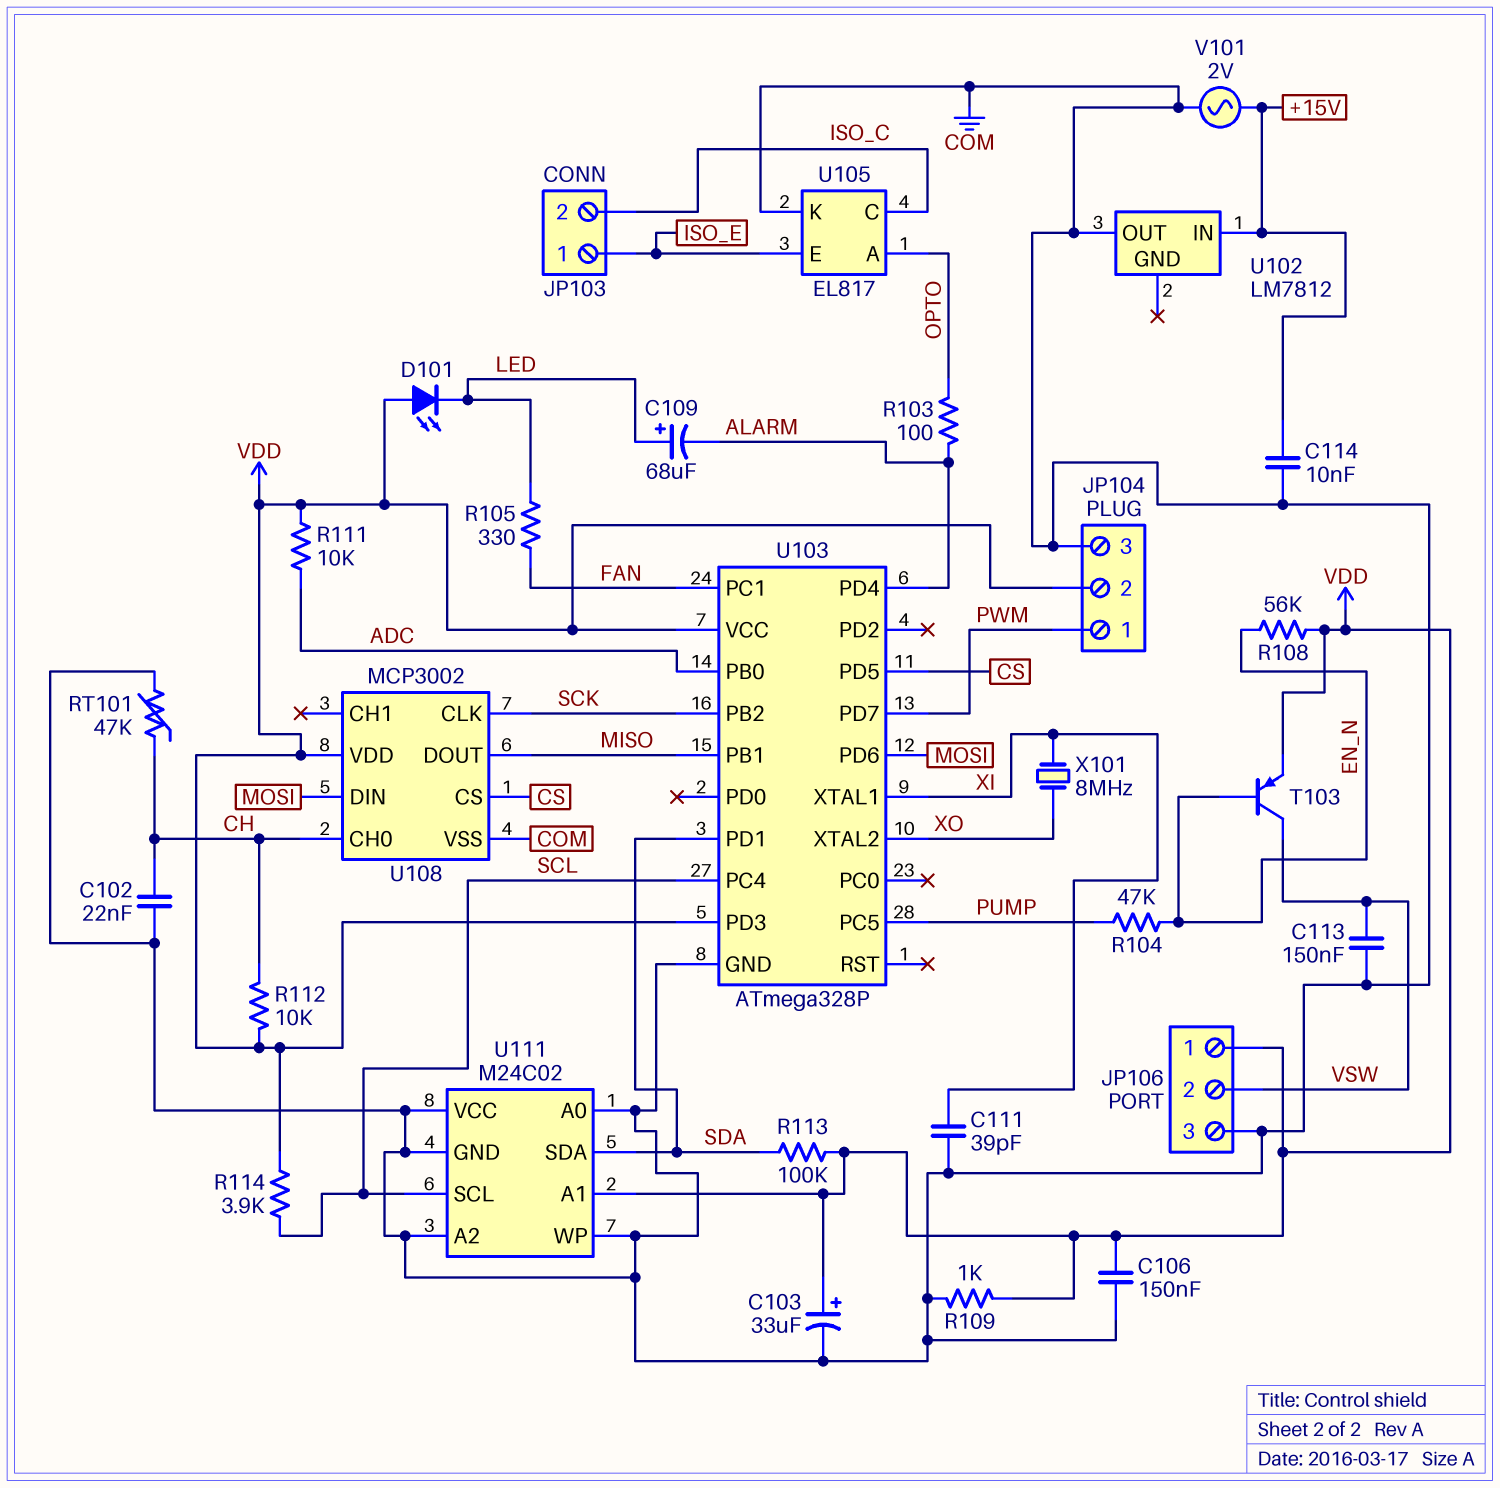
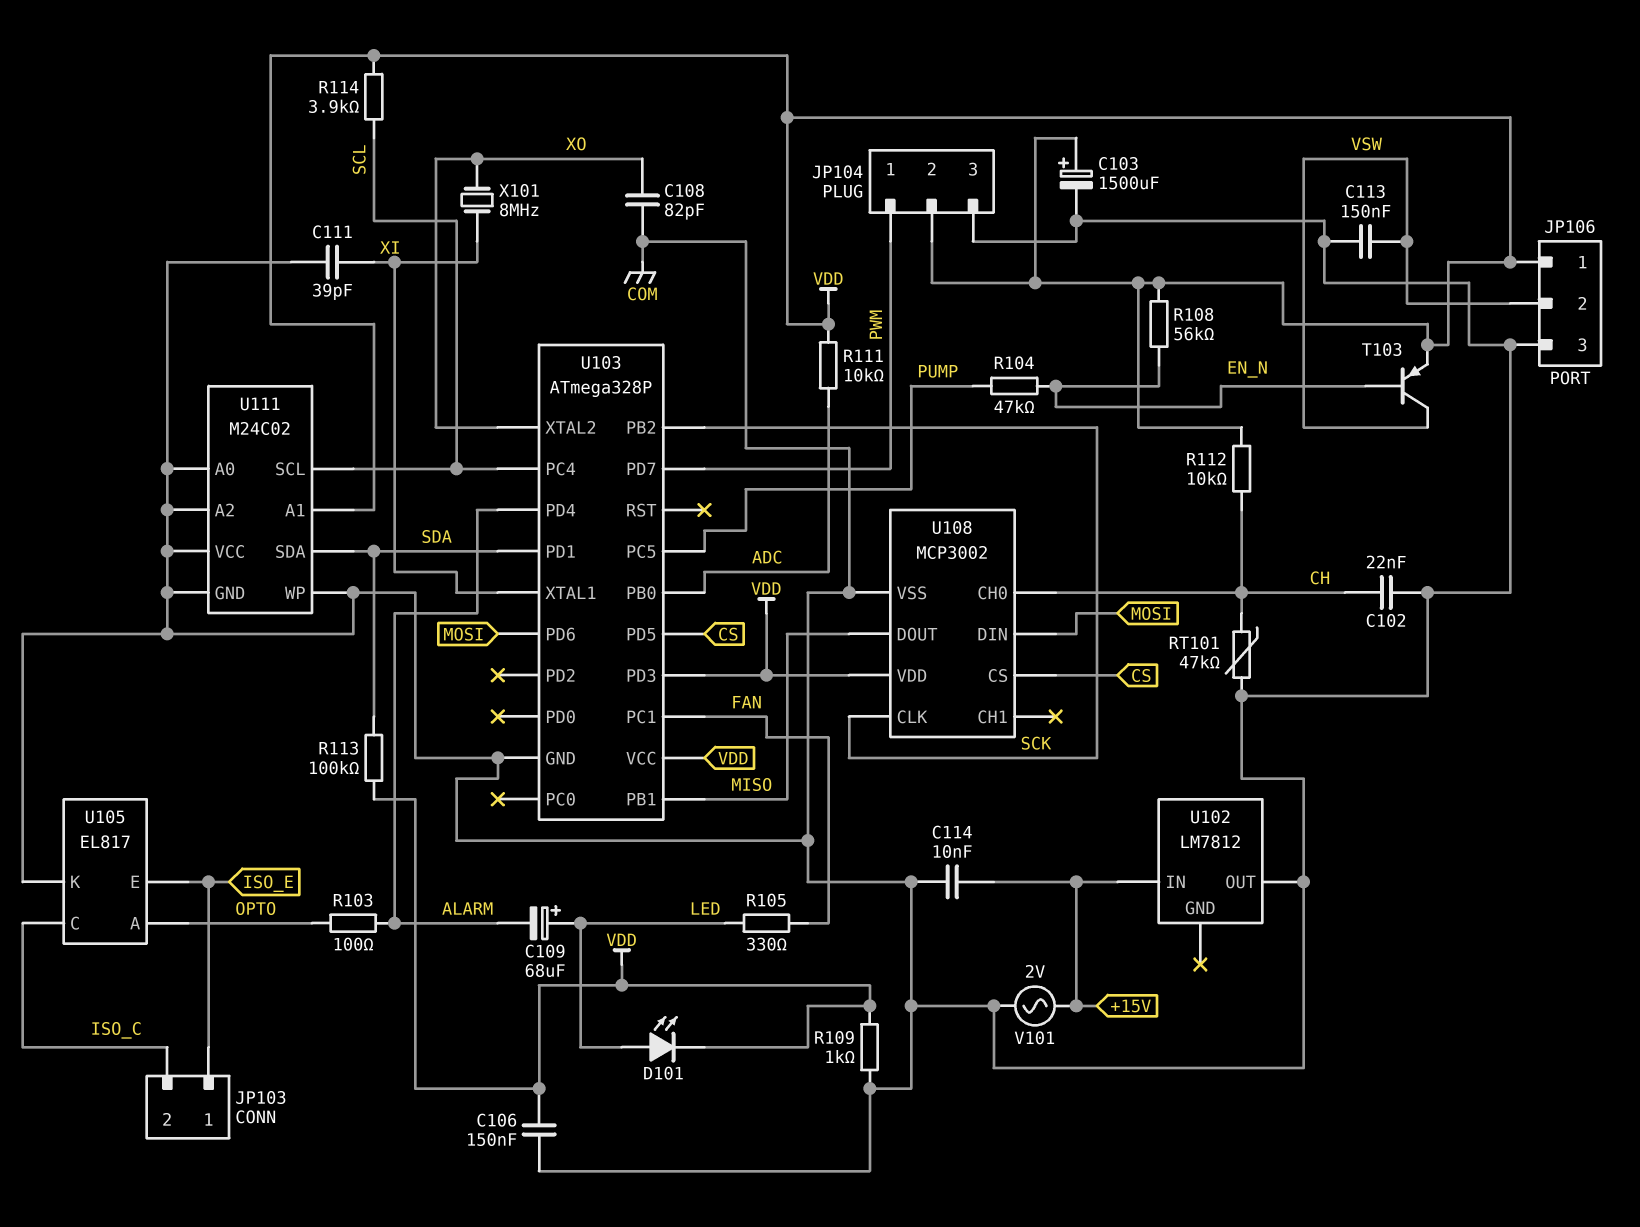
C103: 33uF (plus VDD, minus COM) -> 1500uF (plus VDD, minus COM)
C108: none -> 82pF (COM, XO)
D101: LED (A VDD, K LED) -> LED (A LED, K VDD)

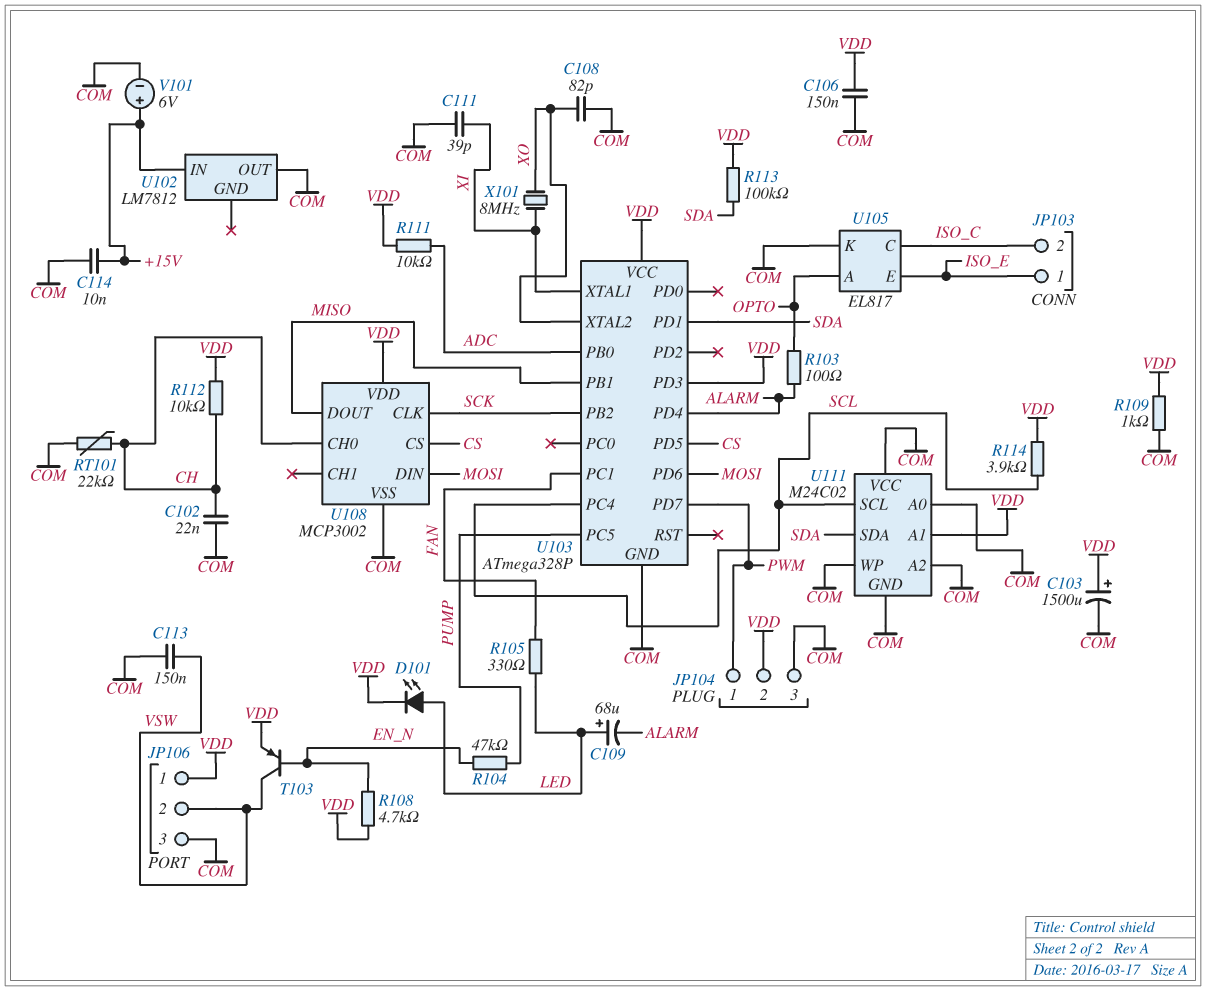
R108: 56k (EN_N, VDD) -> 4.7k (EN_N, VDD)
RT101: 47k (CH, COM) -> 22k (CH, COM)
V101: AC 2V (+15V, COM) -> 6V (plus +15V, minus COM)

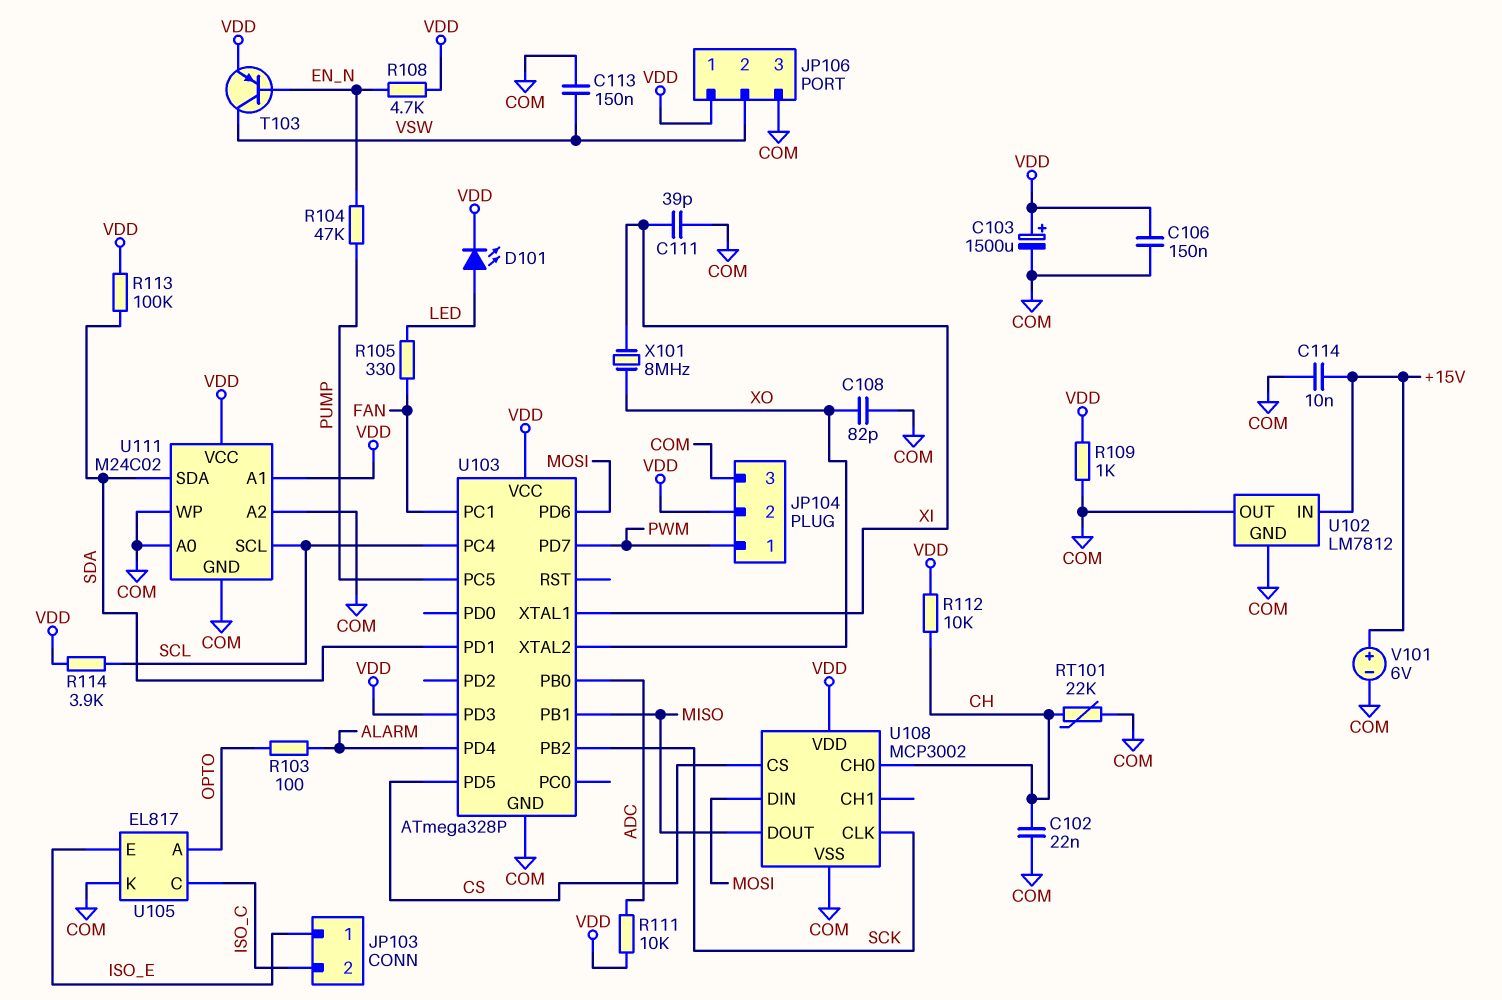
C109: 68uF (plus LED, minus ALARM) -> none
U102 pin GND: none -> COM
U111 pin VCC: COM -> VDD

